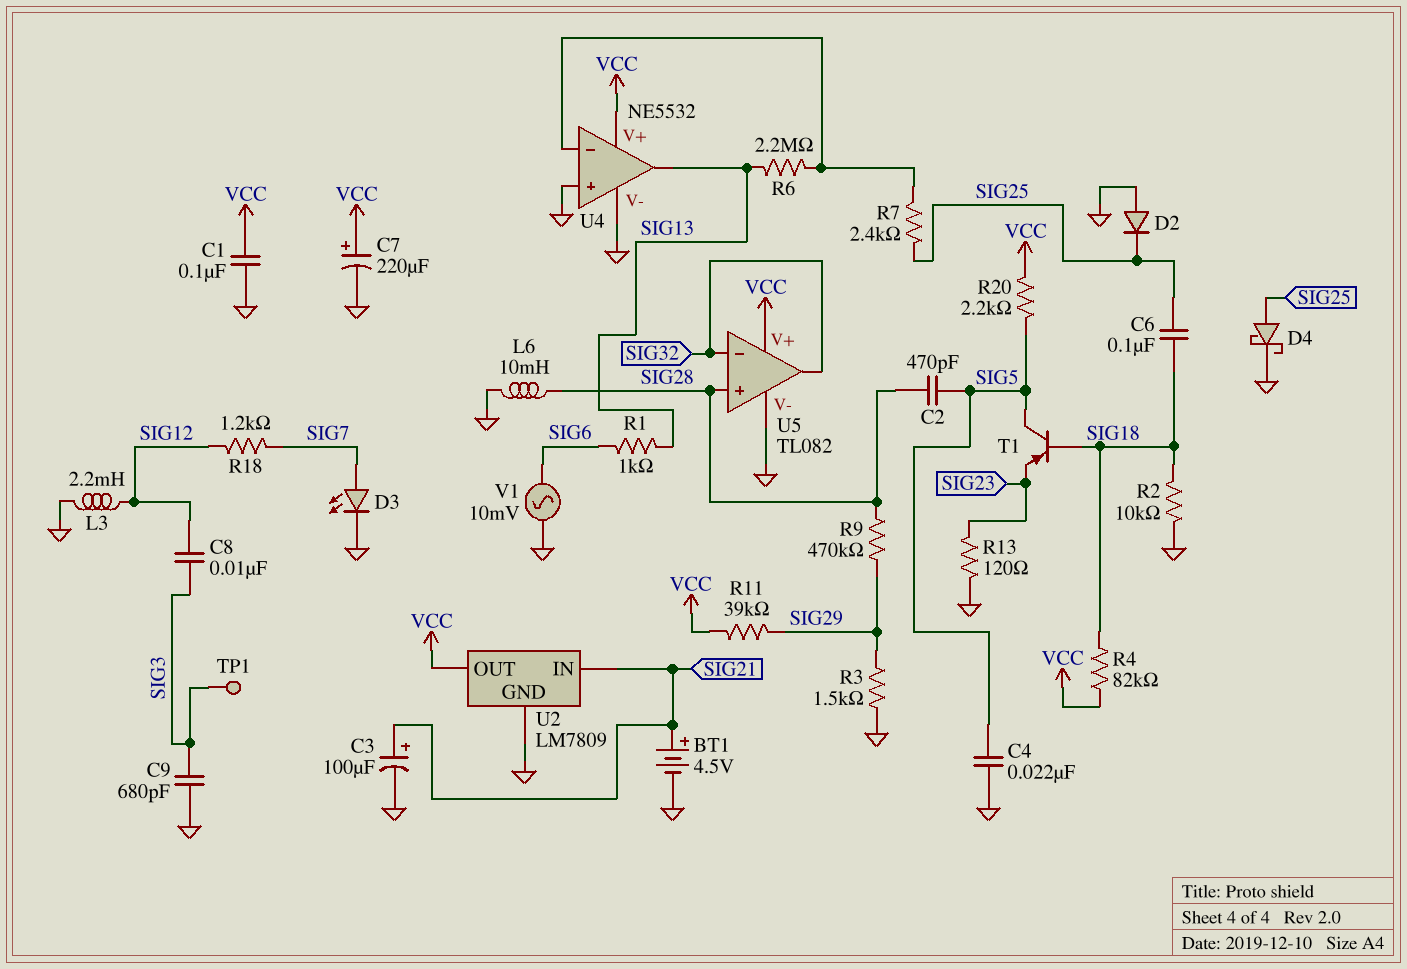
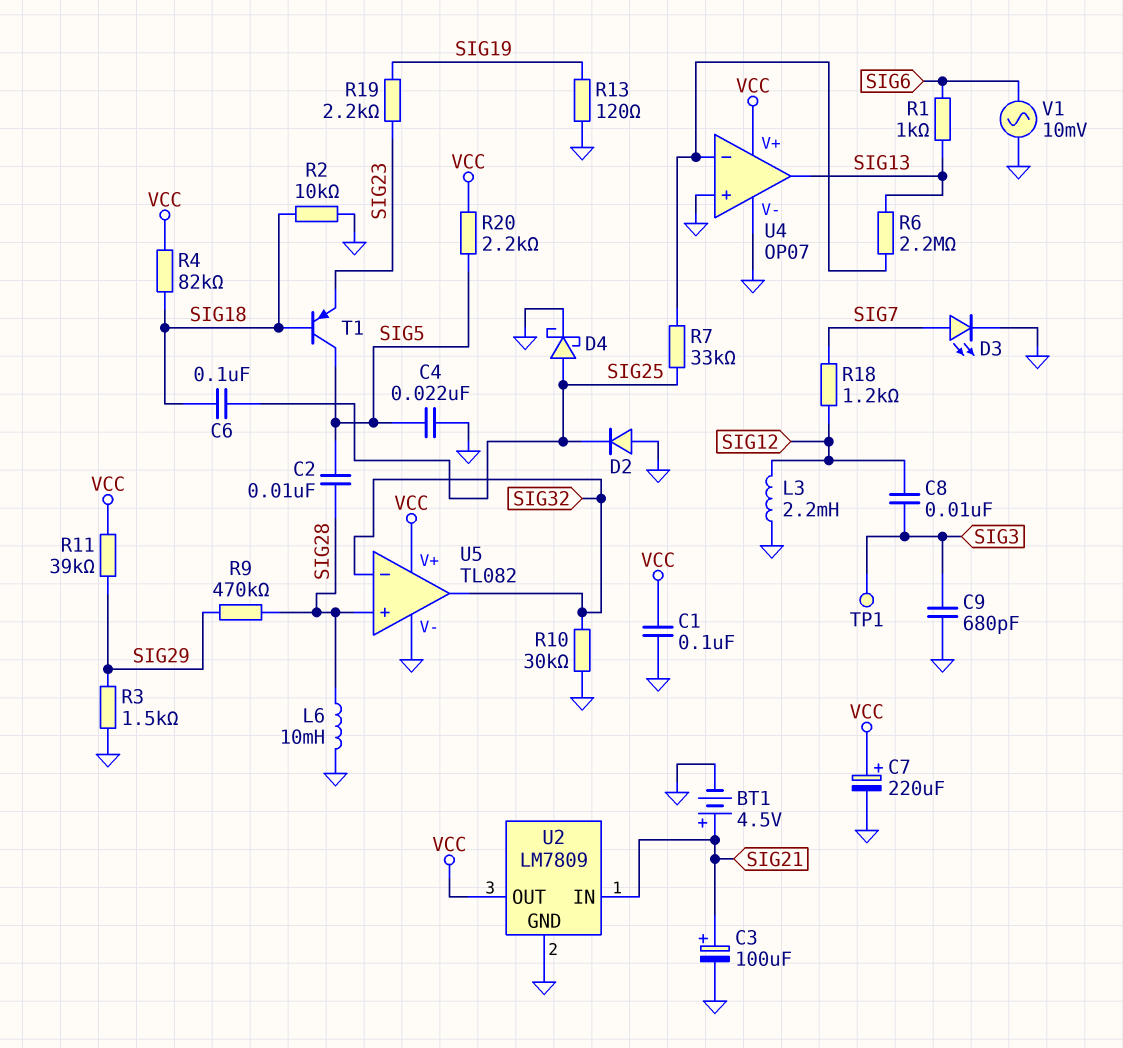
C2: 470pF (SIG5, SIG28) -> 10nF (SIG5, SIG28)
R7: 2.4k (SIG25, U4/in-) -> 33k (SIG25, U4/in-)
R10: none -> 30k (GND, SIG32)
R13: 120 (GND, SIG23) -> 120 (GND, SIG19)
R19: none -> 2.2k (SIG19, SIG23)
U4: NE5532 -> OP07

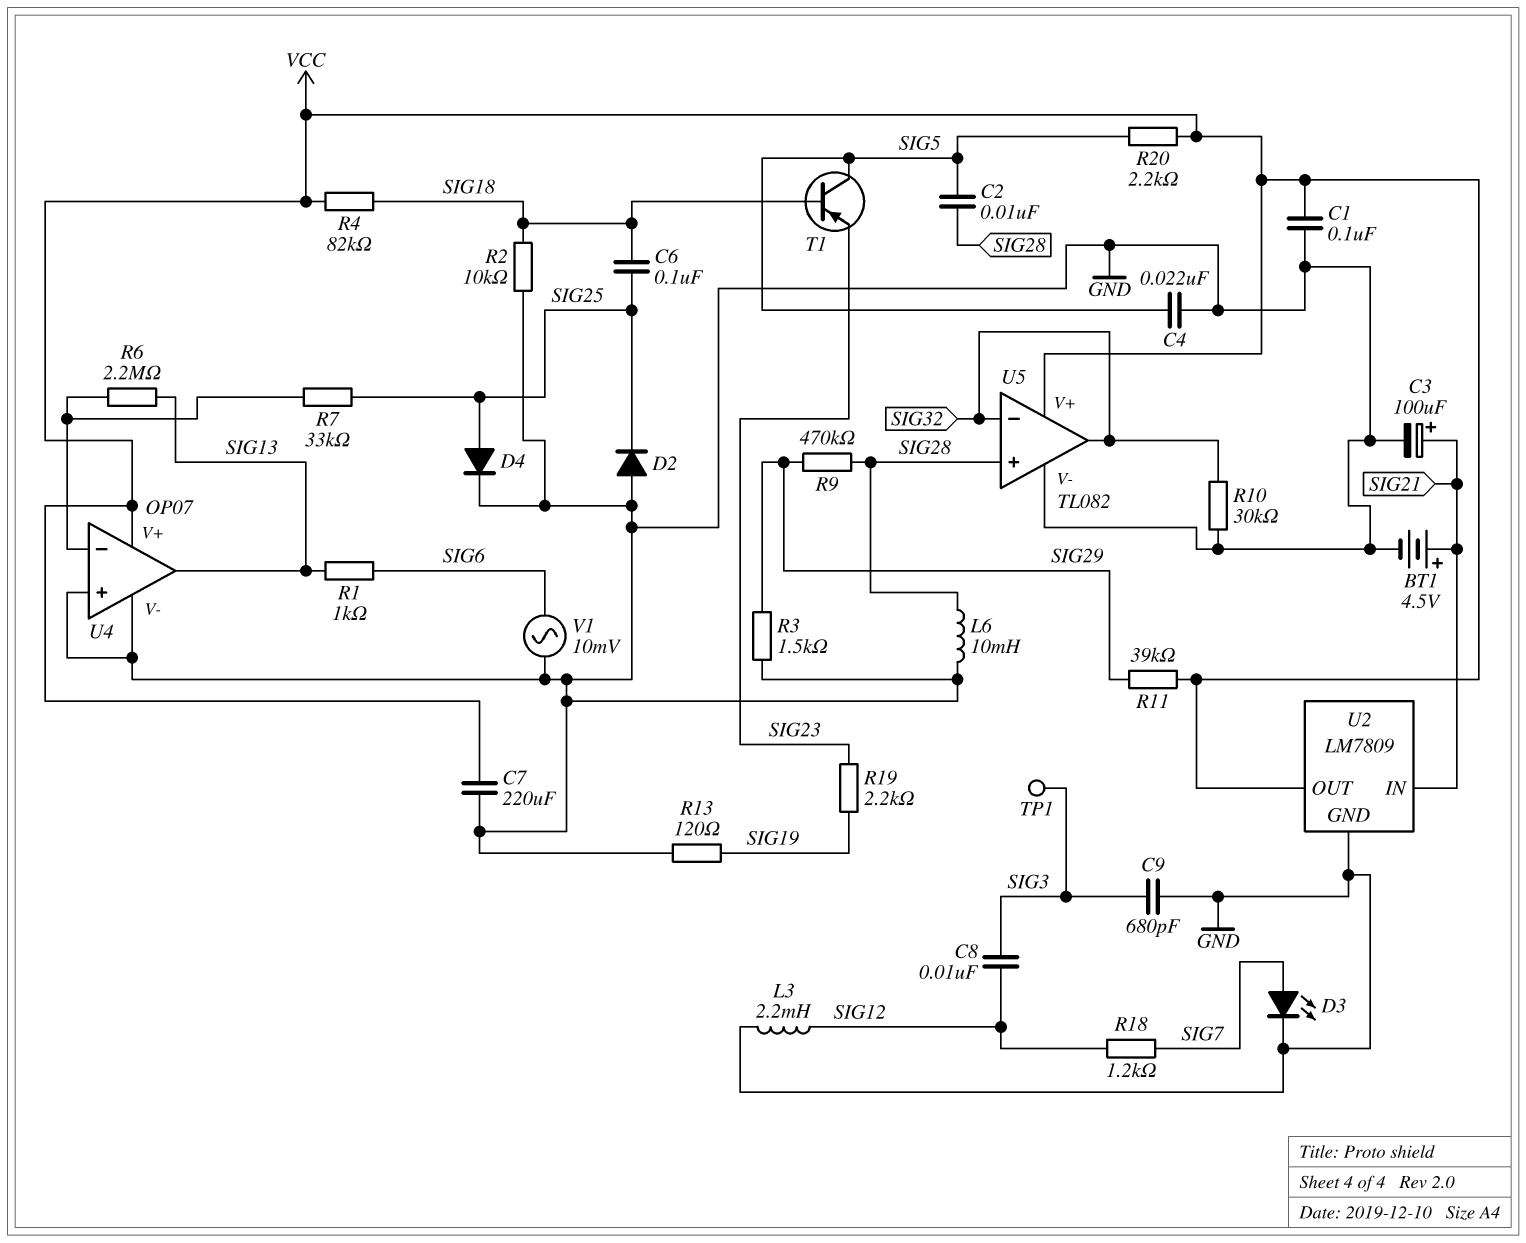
C7: 220uF (plus VCC, minus GND) -> 220uF (GND, VCC)
D4: schottky (A SIG25, K GND) -> diode (A SIG25, K GND)

